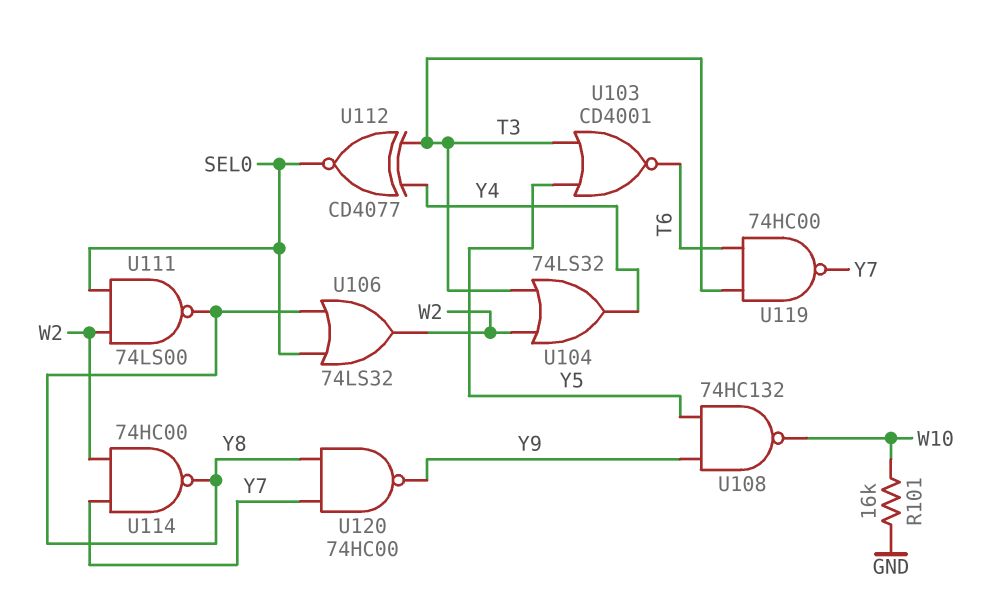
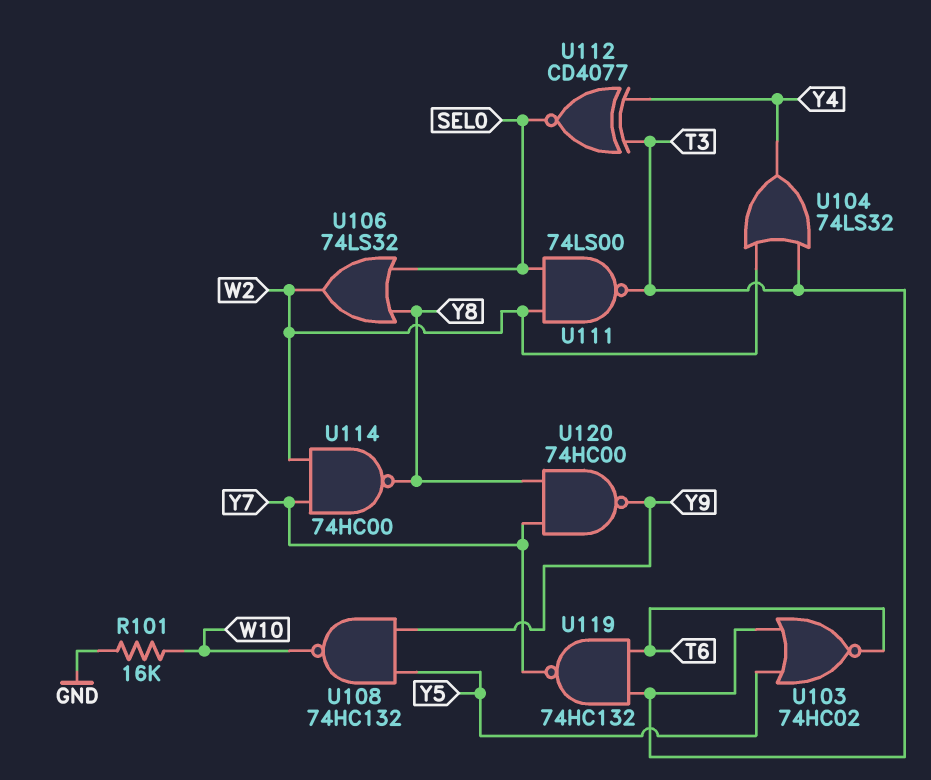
U103: NOR CD4001 (in T3, in Y5, out T6) -> NOR 74HC02 (in T3, in Y5, out T6)
U111: NAND 74LS00 (in SEL0, in W2, out Y8) -> NAND 74LS00 (in SEL0, in W2, out T3)
U119: NAND 74HC00 (in T3, in T6, out Y7) -> NAND 74HC132 (in T3, in T6, out Y7)

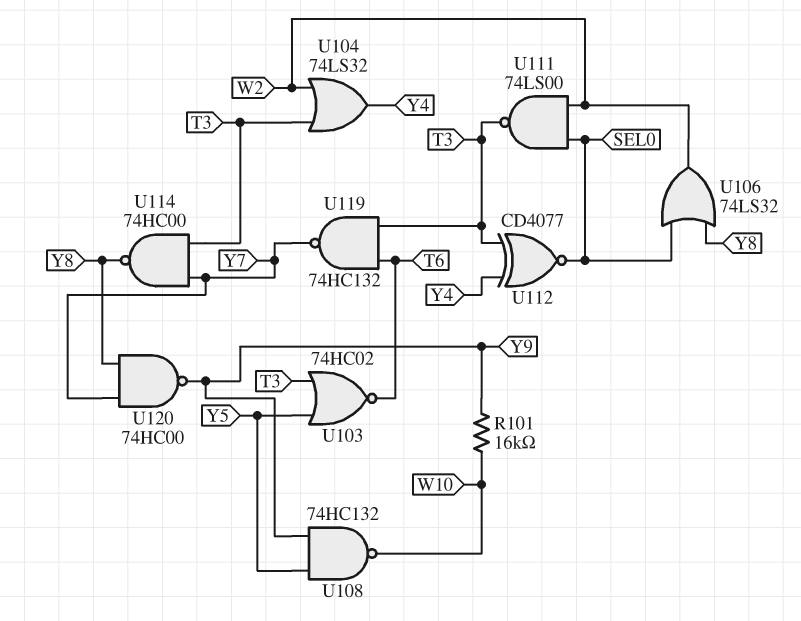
R101: 16k (GND, W10) -> 16k (W10, Y9)
U114: NAND 74HC00 (in W2, in Y7, out Y8) -> NAND 74HC00 (in T3, in Y7, out Y8)

